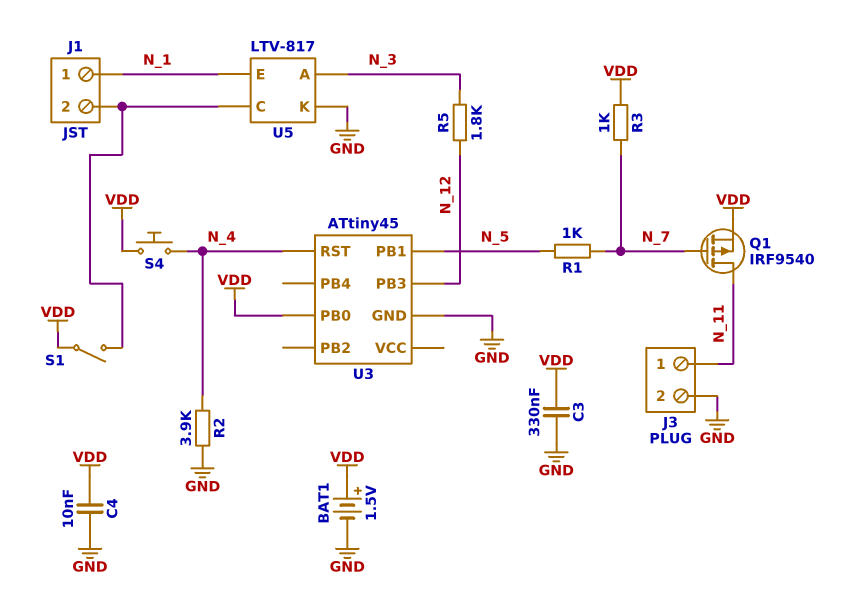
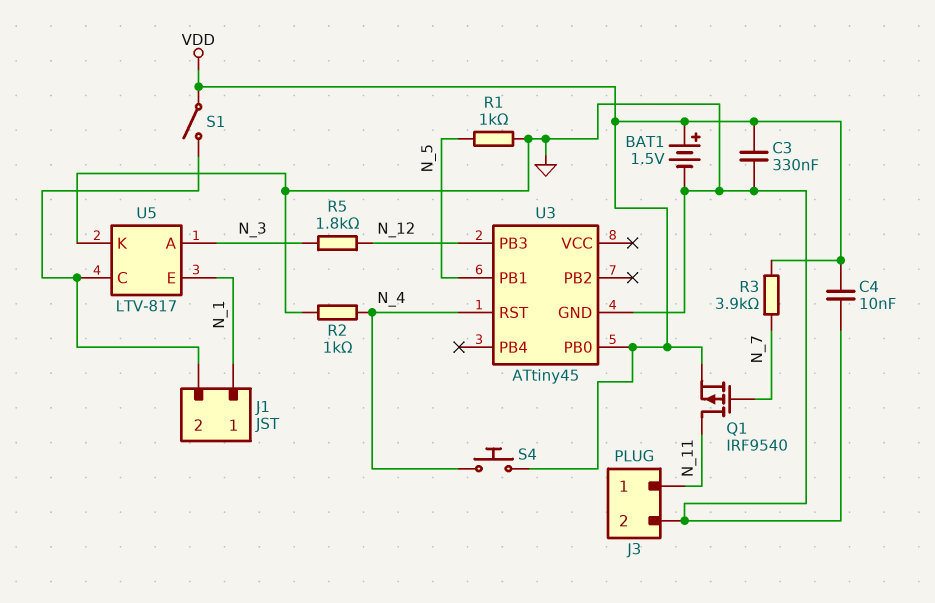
R1: 1k (N_5, N_7) -> 1k (GND, N_5)
R2: 3.9k (GND, N_4) -> 1k (GND, N_4)
R3: 1k (N_7, VDD) -> 3.9k (N_7, VDD)

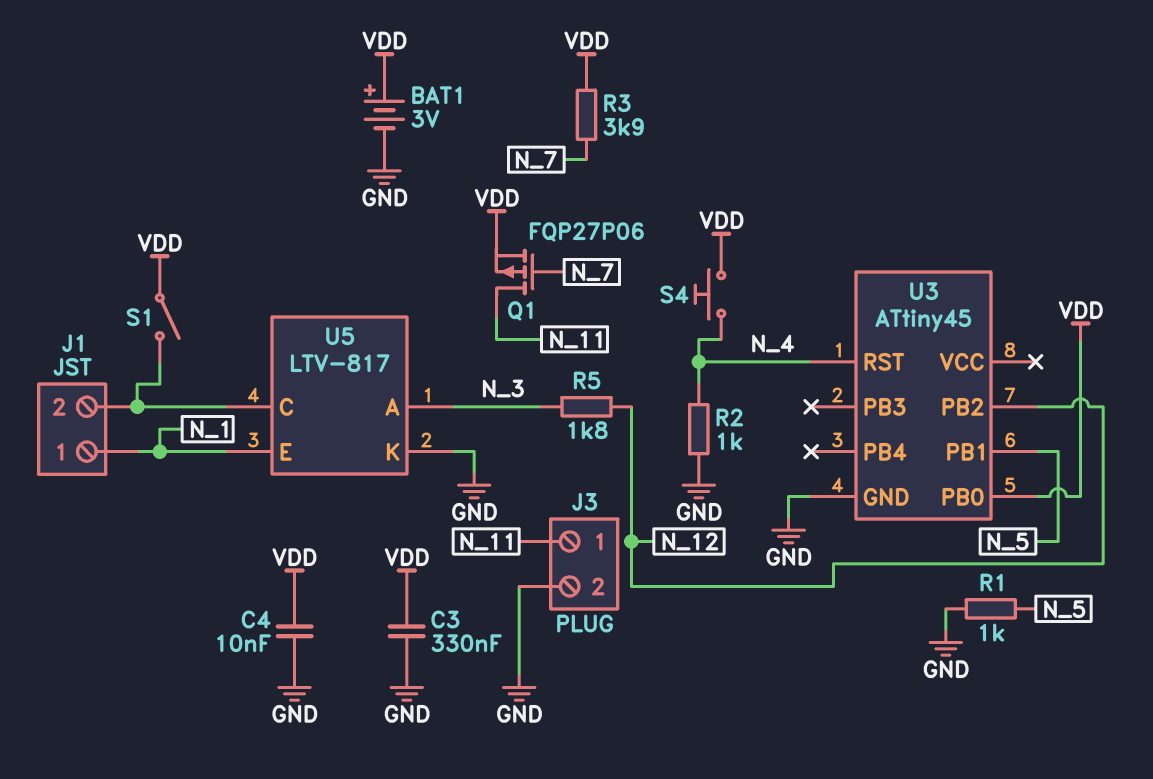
BAT1: 1.5V (plus VDD, minus GND) -> 3V (plus VDD, minus GND)
Q1: PMOS IRF9540 (G N_7, D N_11, S VDD) -> PMOS FQP27P06 (G N_7, D N_11, S VDD)
U3 pin PB2: none -> N_12
U3 pin PB3: N_12 -> none

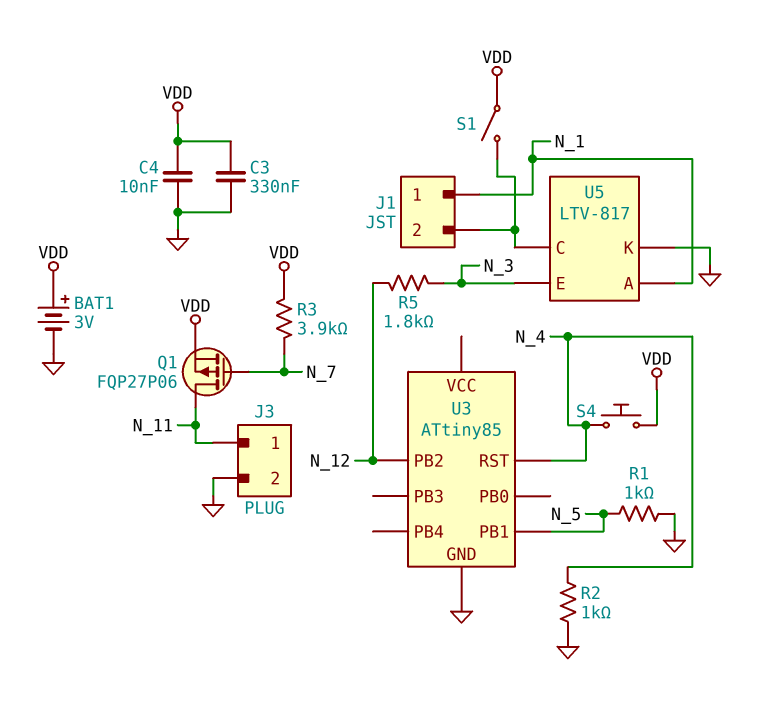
U3: ATtiny45 -> ATtiny85
U3 pin PB0: VDD -> none
U5 pin A: N_3 -> N_1
U5 pin E: N_1 -> N_3

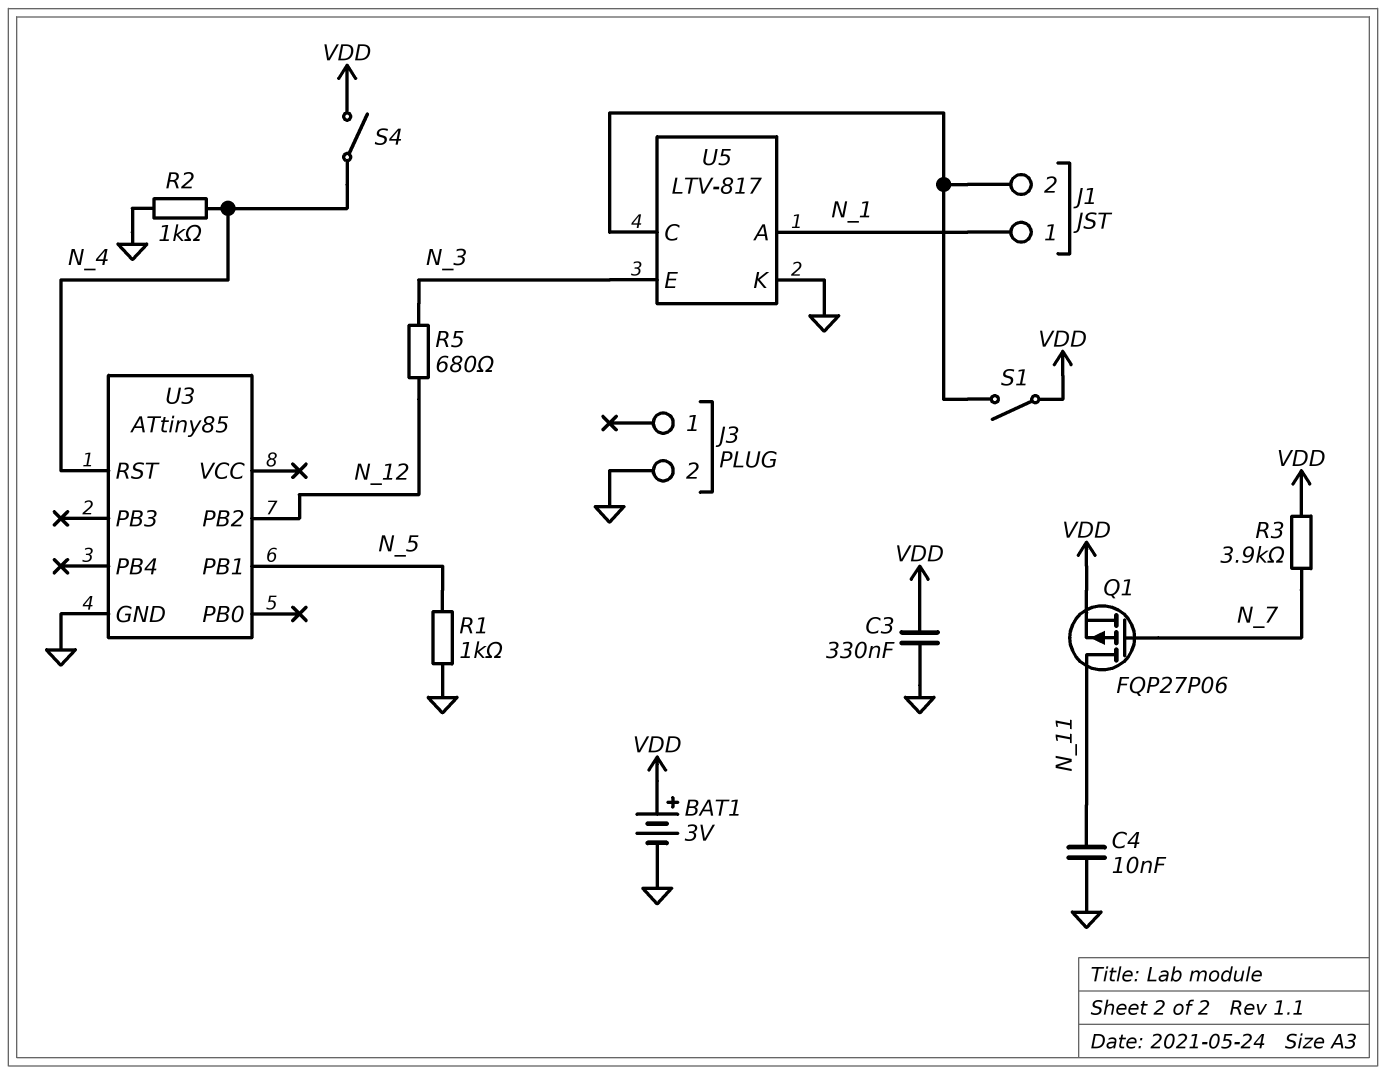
C4: 10nF (GND, VDD) -> 10nF (GND, N_11)
J3 pin 1: N_11 -> none
R5: 1.8k (N_3, N_12) -> 680 (N_3, N_12)
S4: button (N_4, VDD) -> switch (N_4, VDD)

